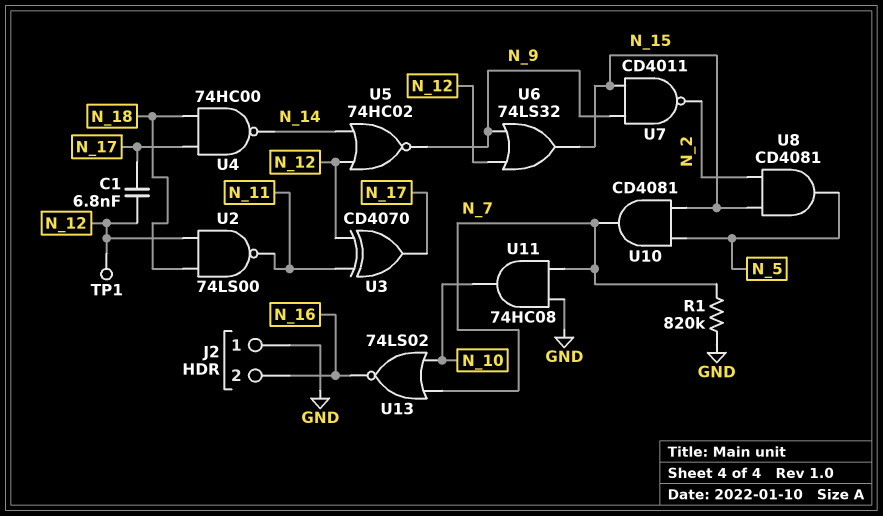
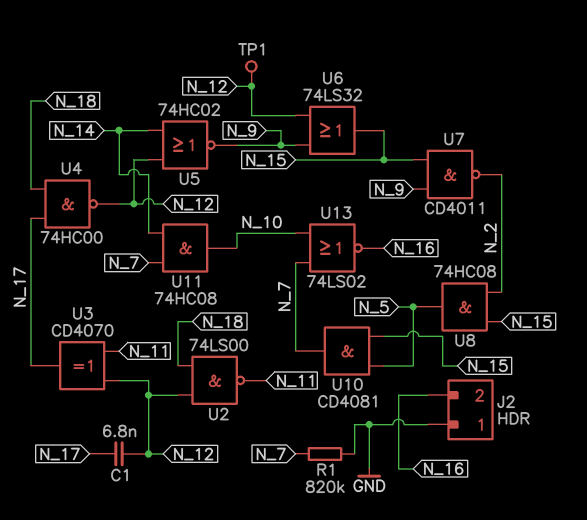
U4: NAND 74HC00 (in N_17, in N_18, out N_14) -> NAND 74HC00 (in N_17, in N_18, out N_12)
U8: AND CD4081 (in N_2, in N_15, out N_5) -> AND 74HC08 (in N_2, in N_15, out N_5)
U11: AND 74HC08 (in GND, in N_7, out N_10) -> AND 74HC08 (in N_7, in N_14, out N_10)

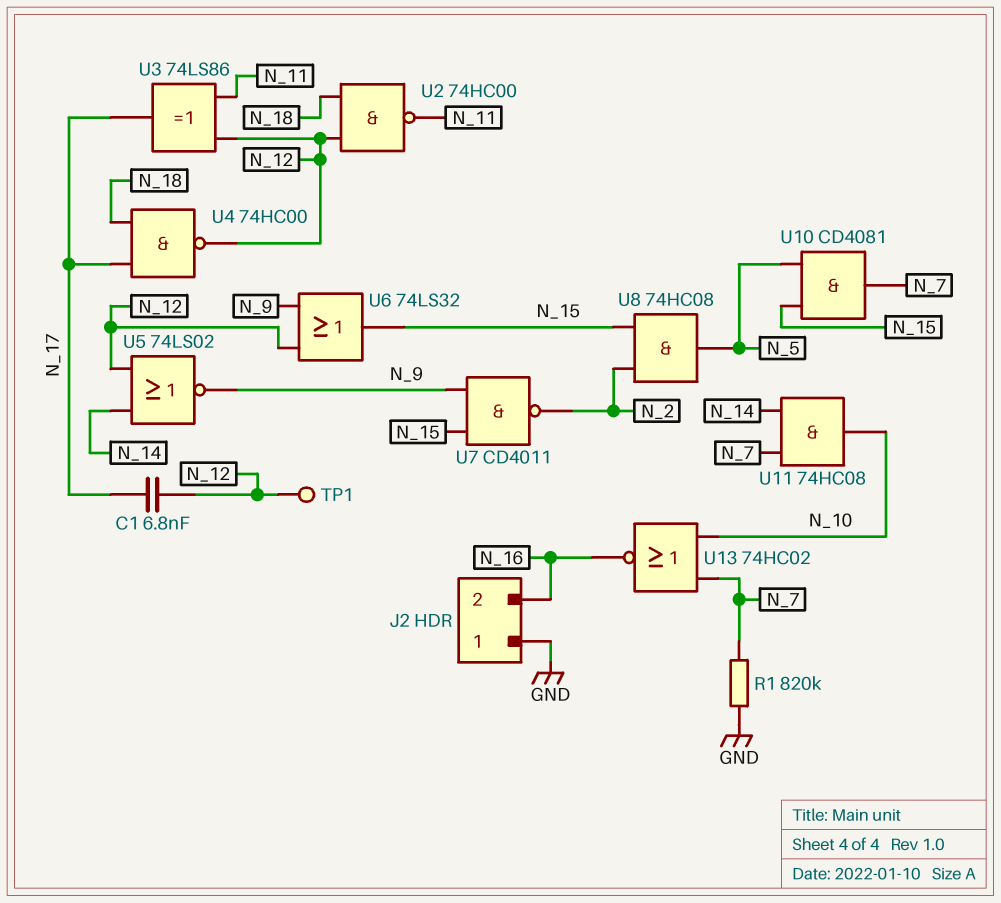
U2: NAND 74LS00 (in N_12, in N_18, out N_11) -> NAND 74HC00 (in N_12, in N_18, out N_11)
U3: XOR CD4070 (in N_11, in N_12, out N_17) -> XOR 74LS86 (in N_11, in N_12, out N_17)
U5: NOR 74HC02 (in N_12, in N_14, out N_9) -> NOR 74LS02 (in N_12, in N_14, out N_9)
U13: NOR 74LS02 (in N_7, in N_10, out N_16) -> NOR 74HC02 (in N_7, in N_10, out N_16)

